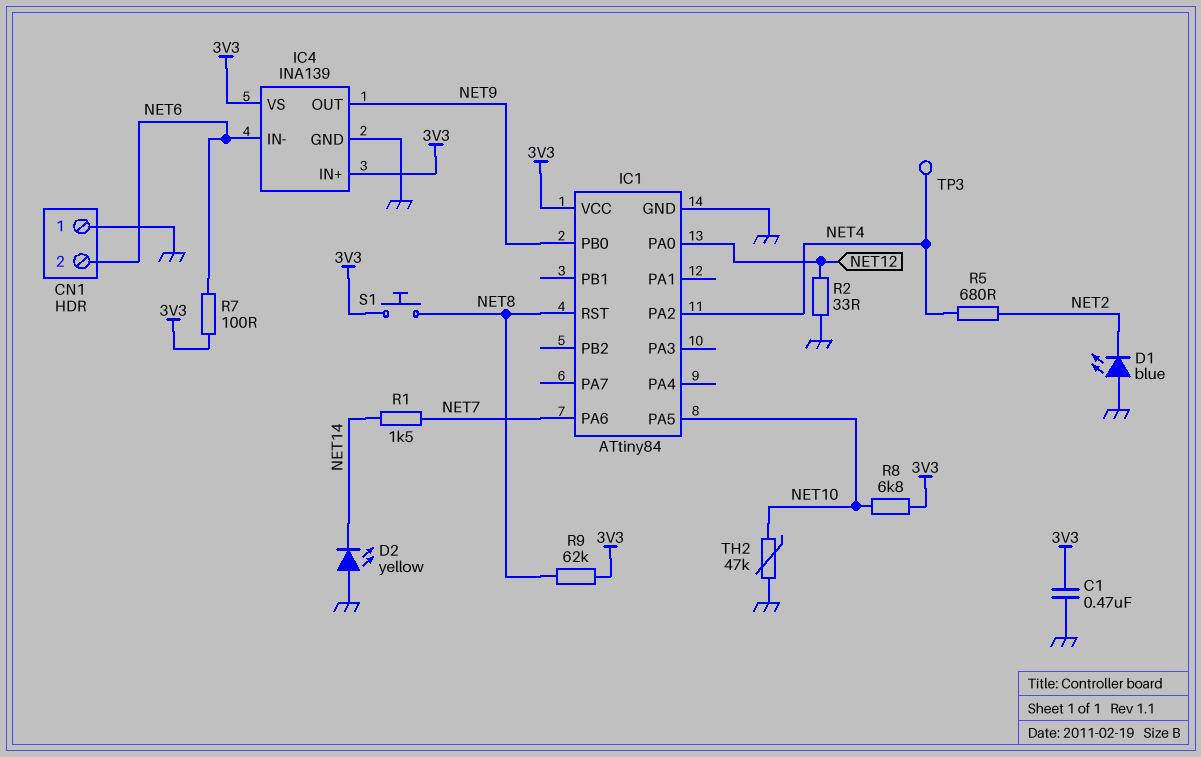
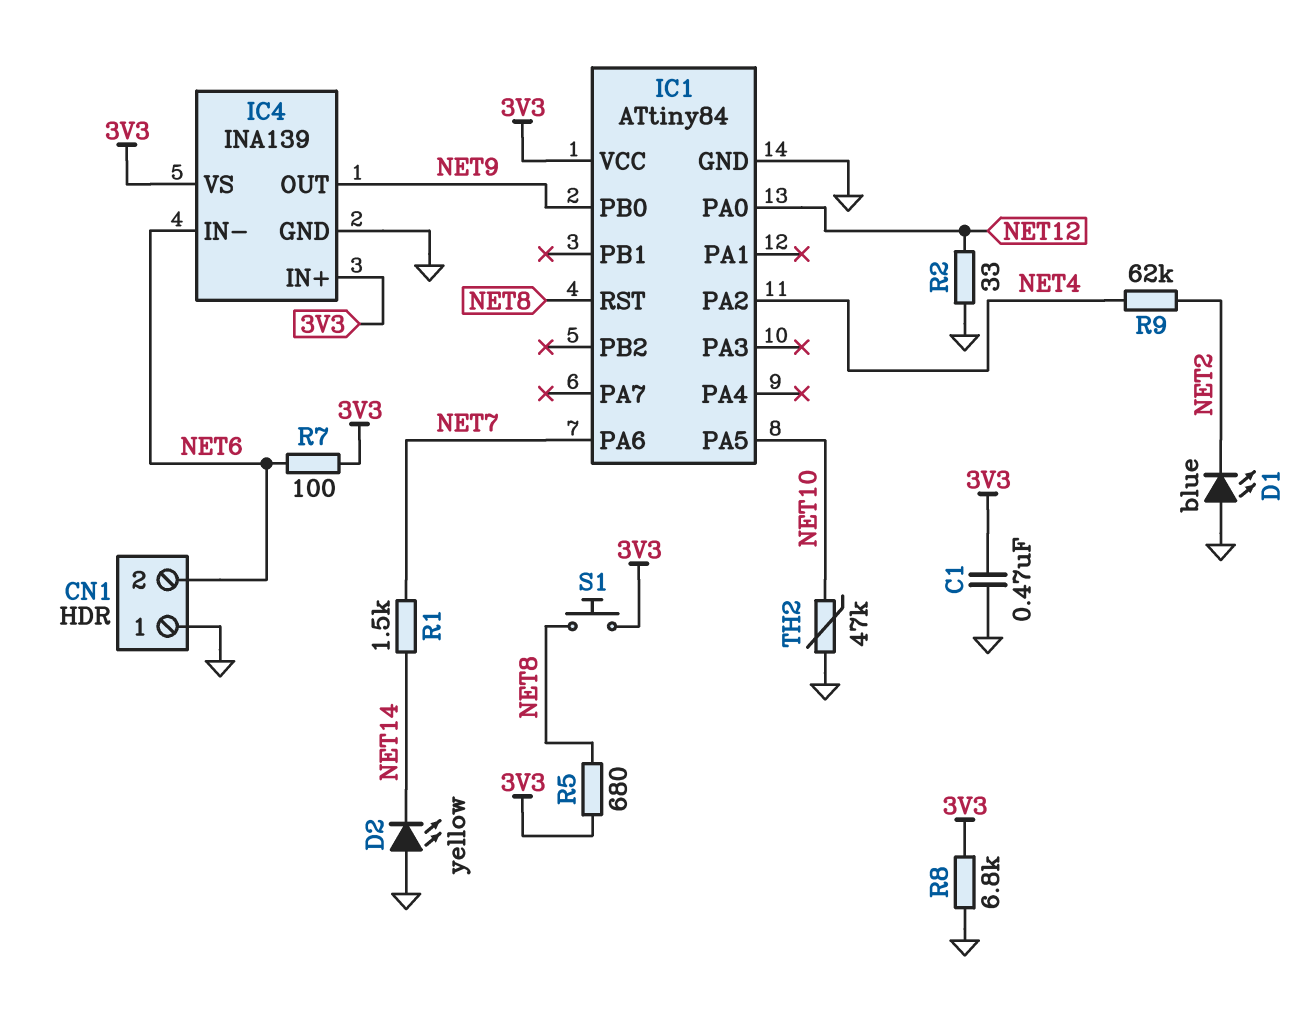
R5: 680 (NET2, NET4) -> 680 (3V3, NET8)
R8: 6.8k (3V3, NET10) -> 6.8k (3V3, GND)
R9: 62k (3V3, NET8) -> 62k (NET2, NET4)
TP3: test point (NET4) -> none

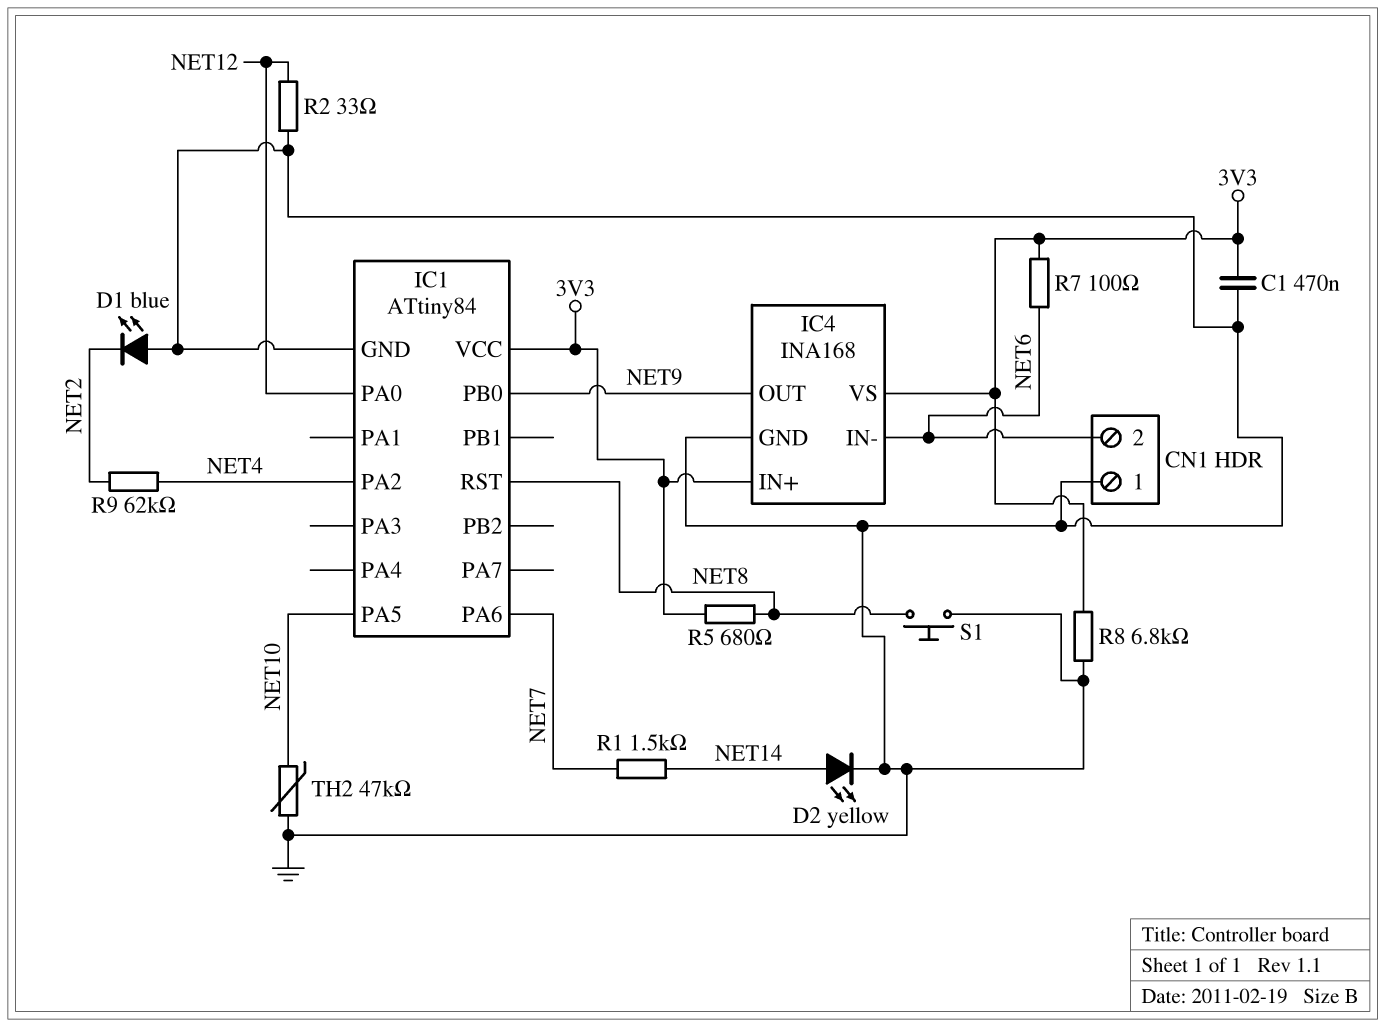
D2: LED yellow (A GND, K NET14) -> LED yellow (A NET14, K GND)
IC4: INA139 -> INA168
S1: button (3V3, NET8) -> button (GND, NET8)

